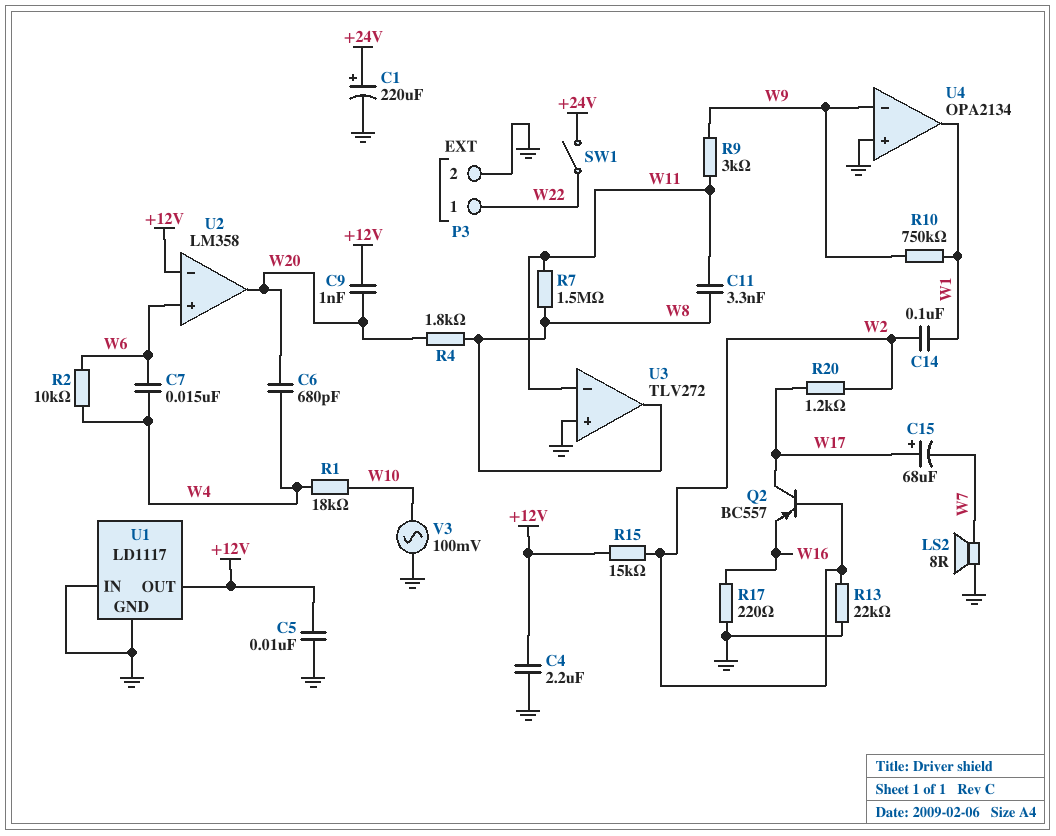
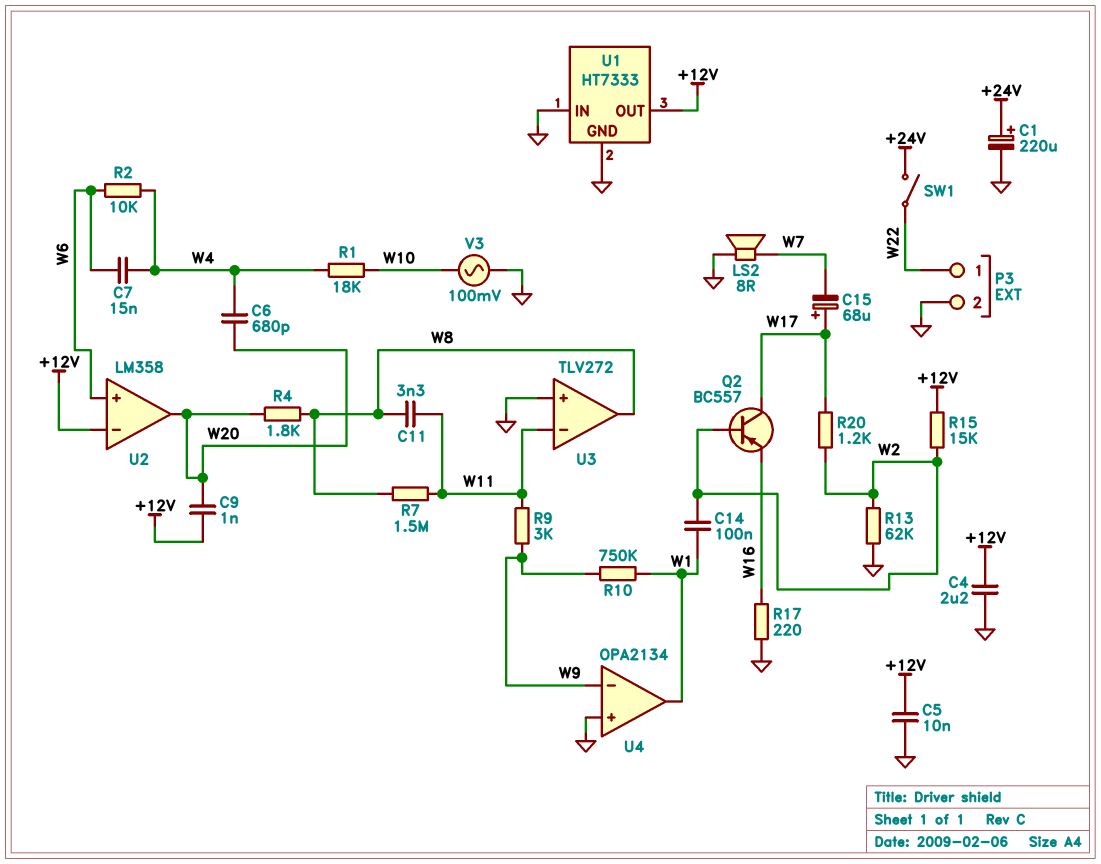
R13: 22k (GND, W2) -> 62k (GND, W2)
U1: LD1117 -> HT7333

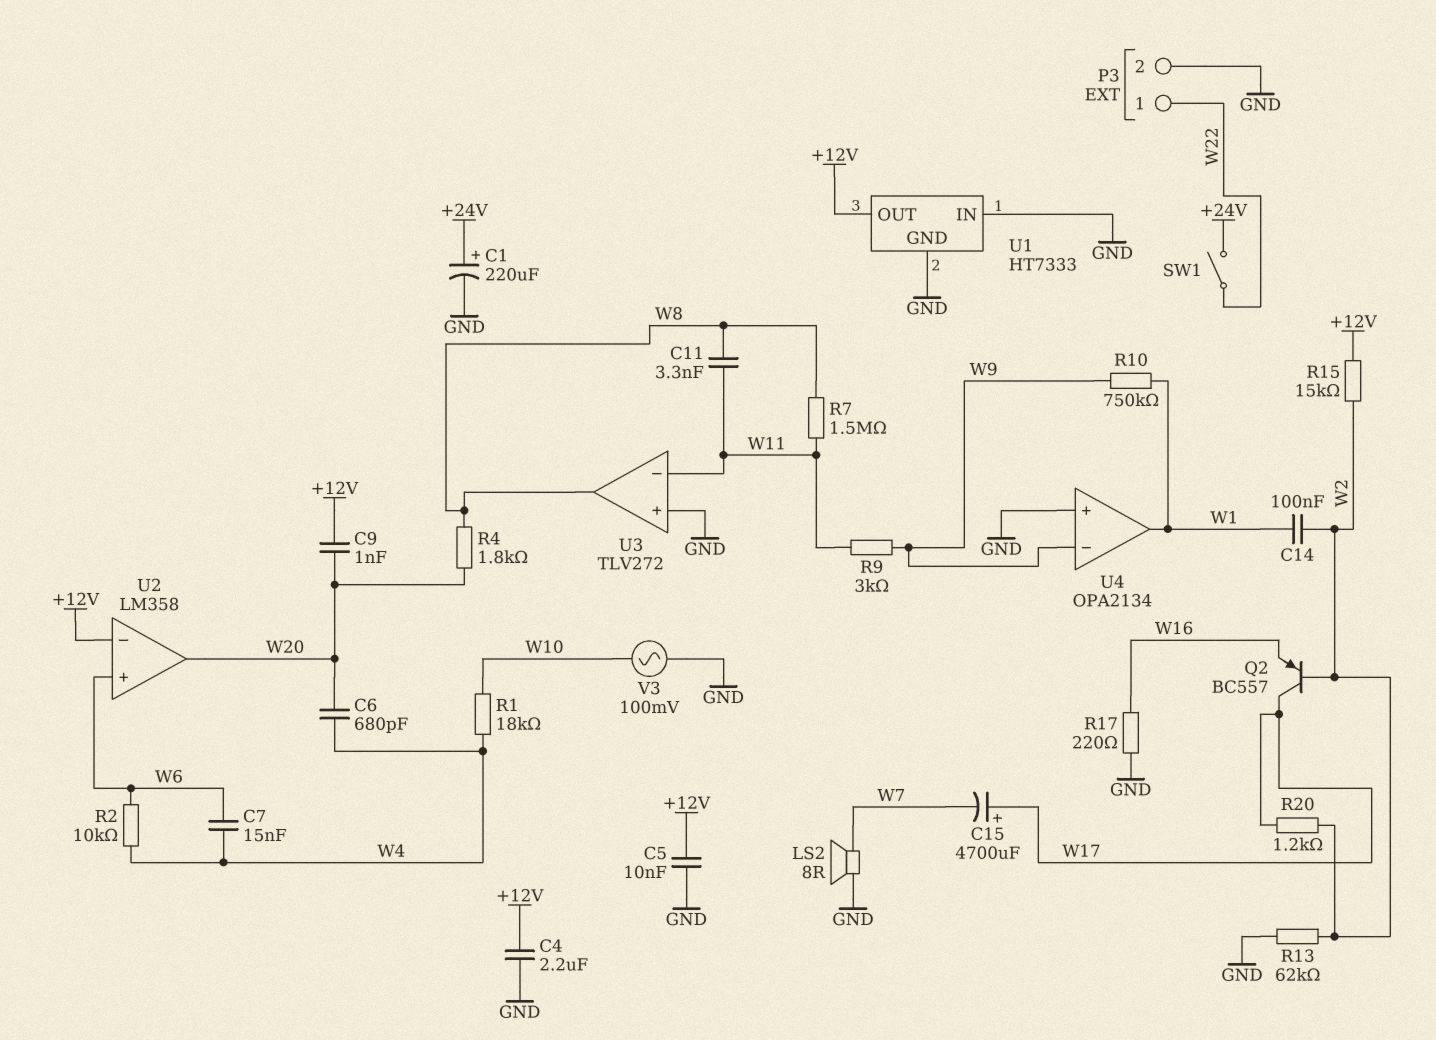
C15: 68uF (plus W17, minus W7) -> 4700uF (plus W17, minus W7)

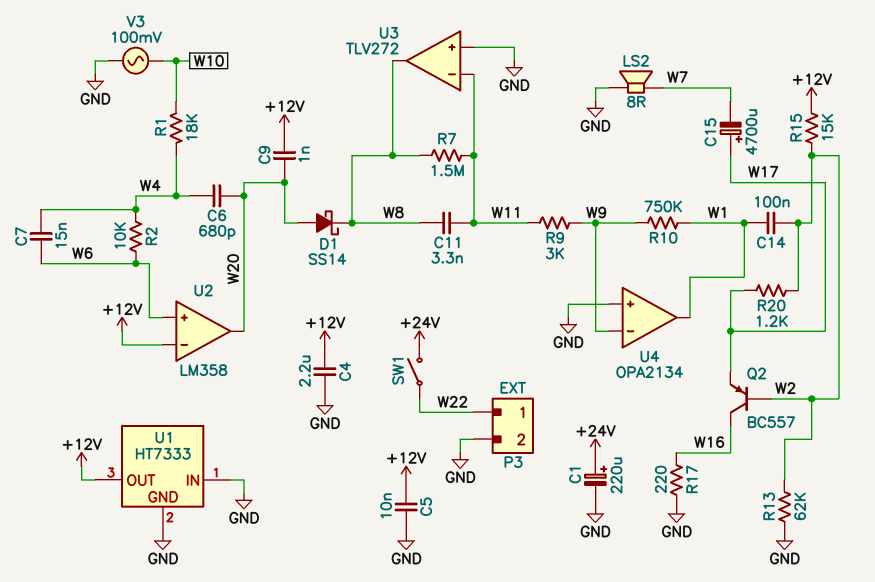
D1: none -> schottky SS14 (A W20, K W8)
Q2: PNP BC557 (B W2, C W17, E W16) -> PNP BC557 (B W2, C W16, E W17)
R4: 1.8k (W8, W20) -> none

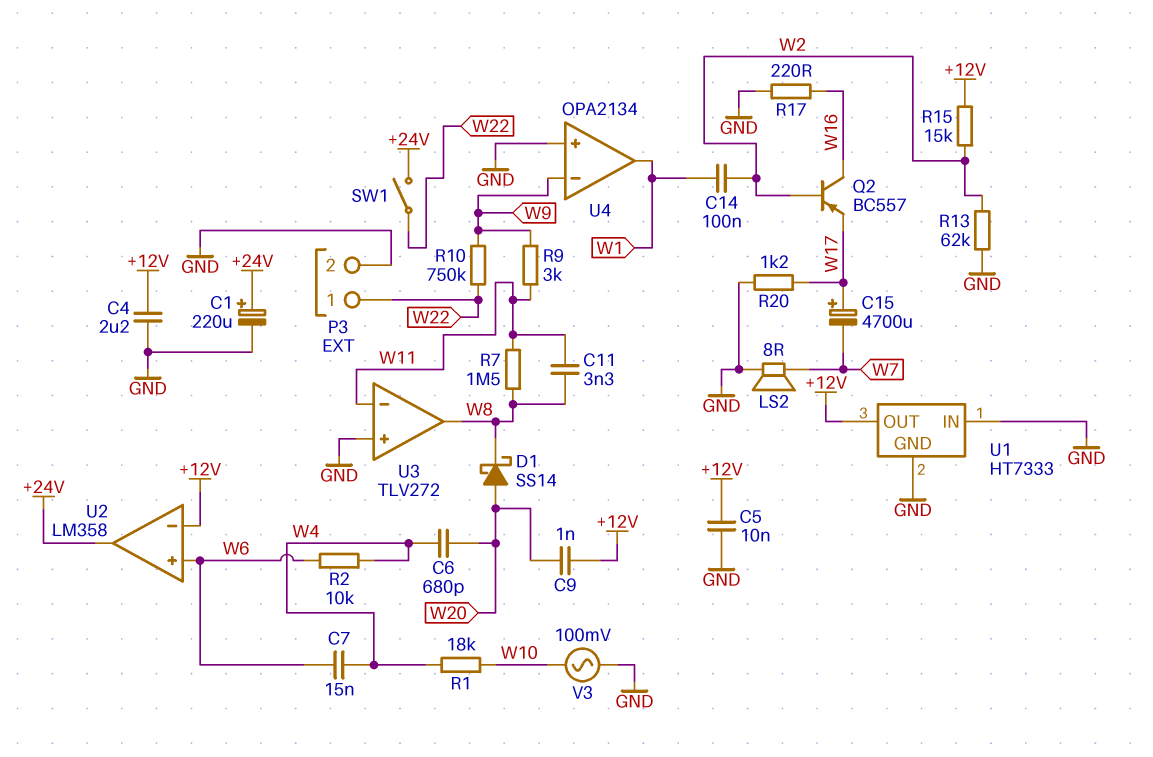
R10: 750k (W1, W9) -> 750k (W9, W22)
R20: 1.2k (W2, W17) -> 1.2k (GND, W17)
U2 pin out: W20 -> +24V

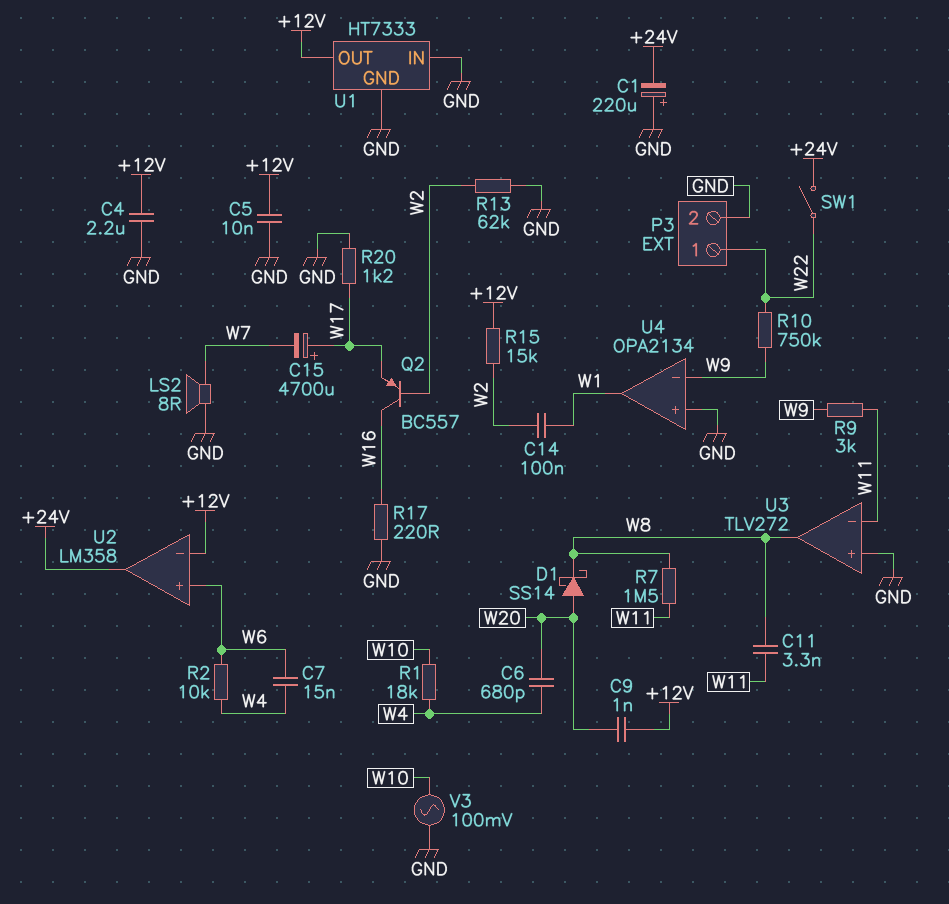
C1: 220uF (plus +24V, minus GND) -> 220uF (plus GND, minus +24V)

